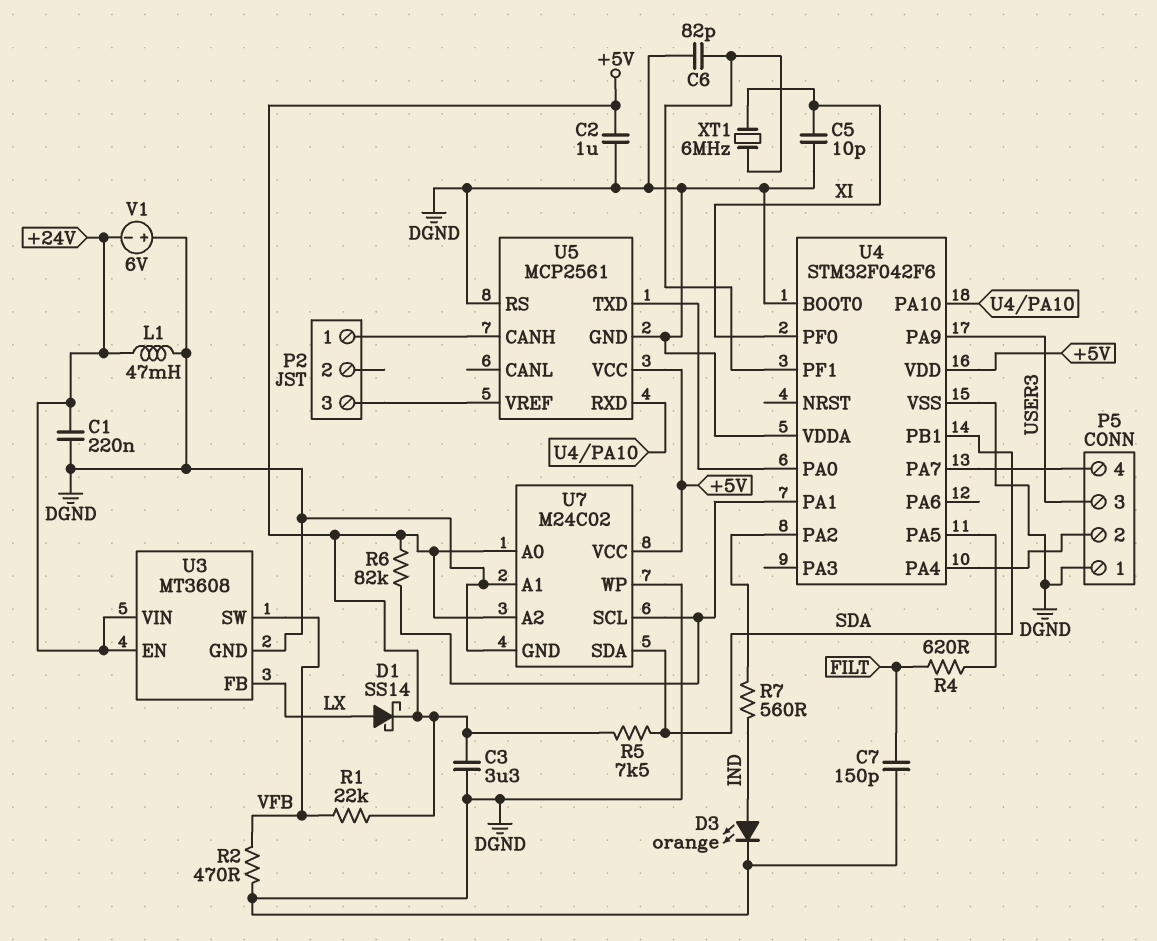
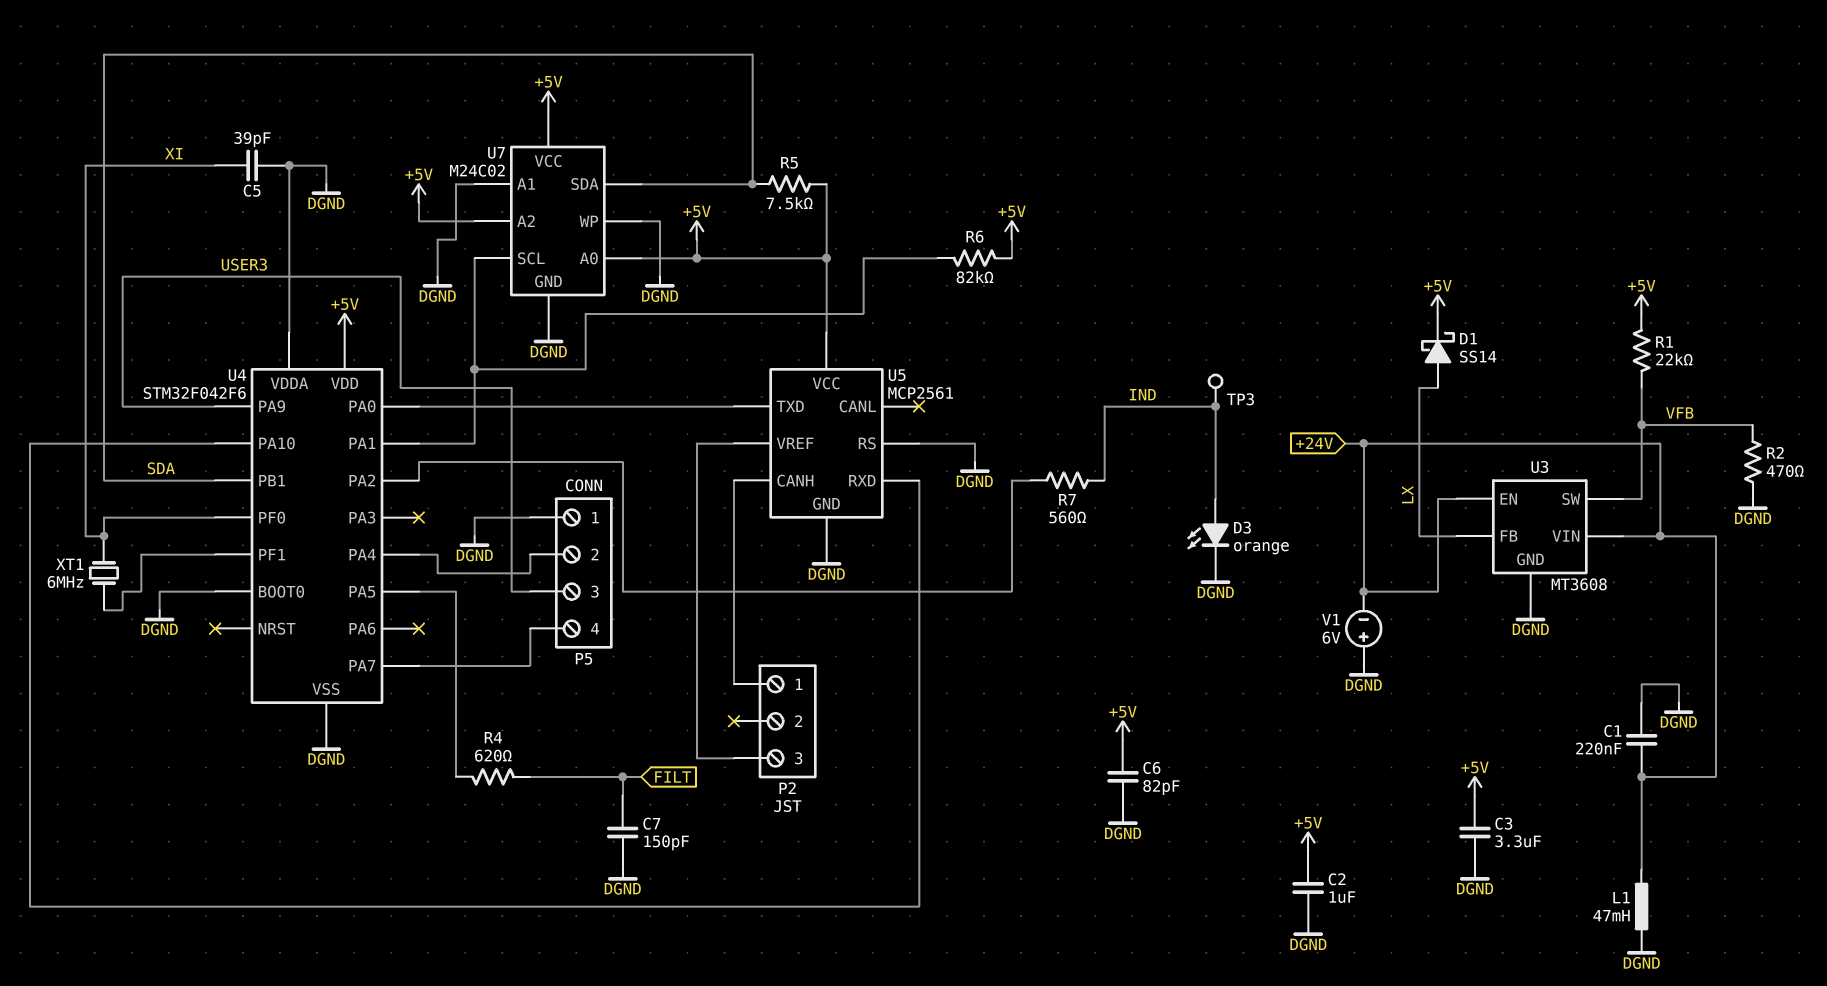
C5: 10pF (DGND, XI) -> 39pF (DGND, XI)
C6: 82pF (DGND, U4/PF1) -> 82pF (+5V, DGND)
TP3: none -> test point (IND)

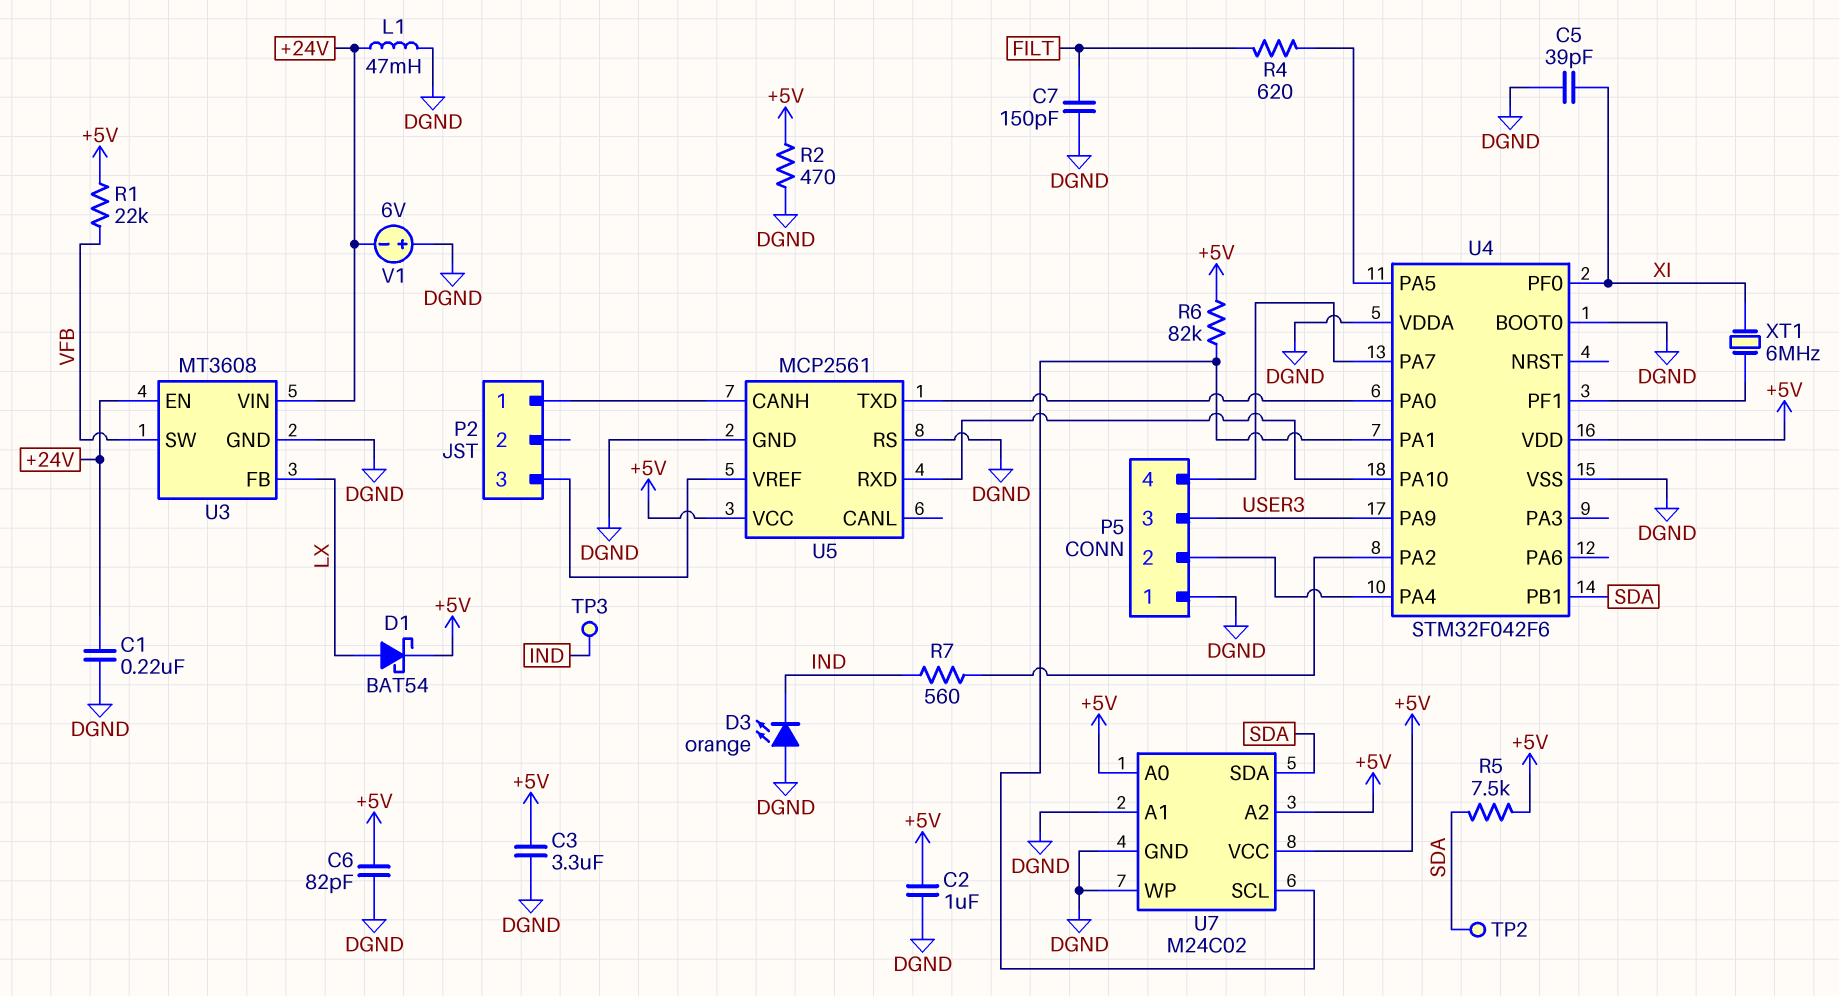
D1: schottky SS14 (A LX, K +5V) -> schottky BAT54 (A LX, K +5V)
D3: LED orange (A IND, K DGND) -> LED orange (A DGND, K IND)
R2: 470 (DGND, VFB) -> 470 (+5V, DGND)
TP2: none -> test point (SDA)

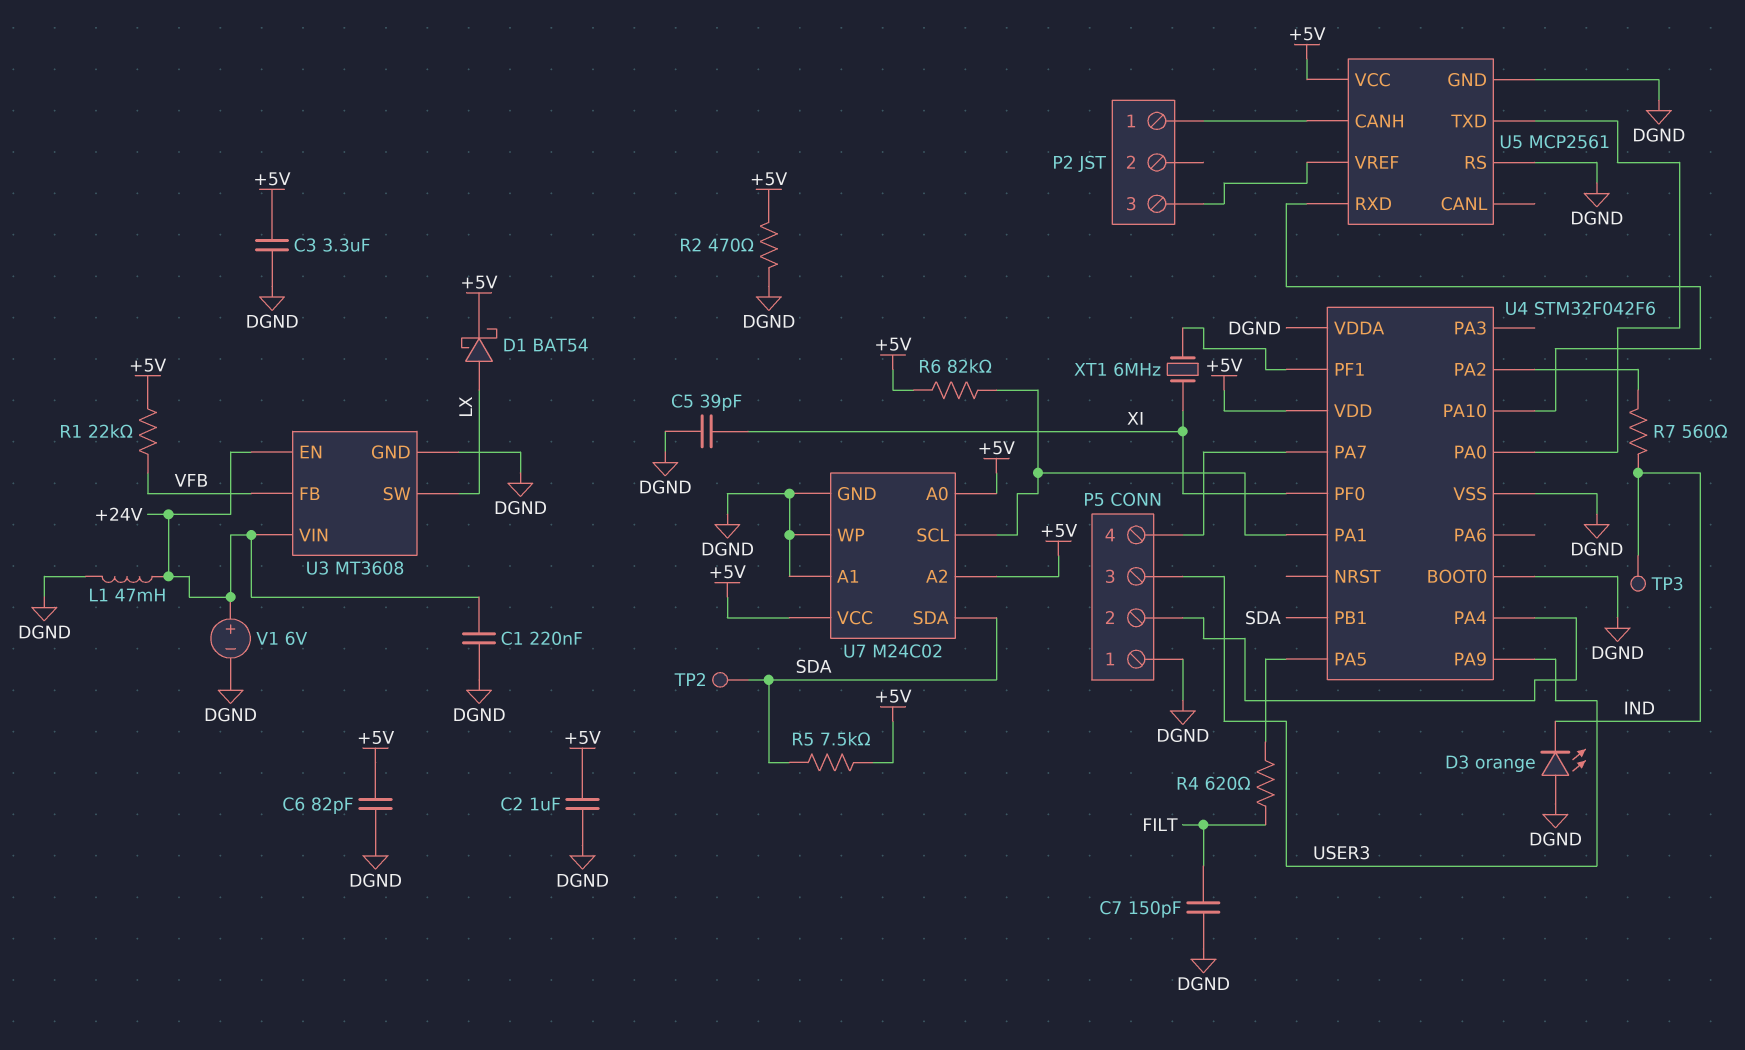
U3 pin FB: LX -> VFB
U3 pin SW: VFB -> LX
V1: 6V (plus DGND, minus +24V) -> 6V (plus +24V, minus DGND)

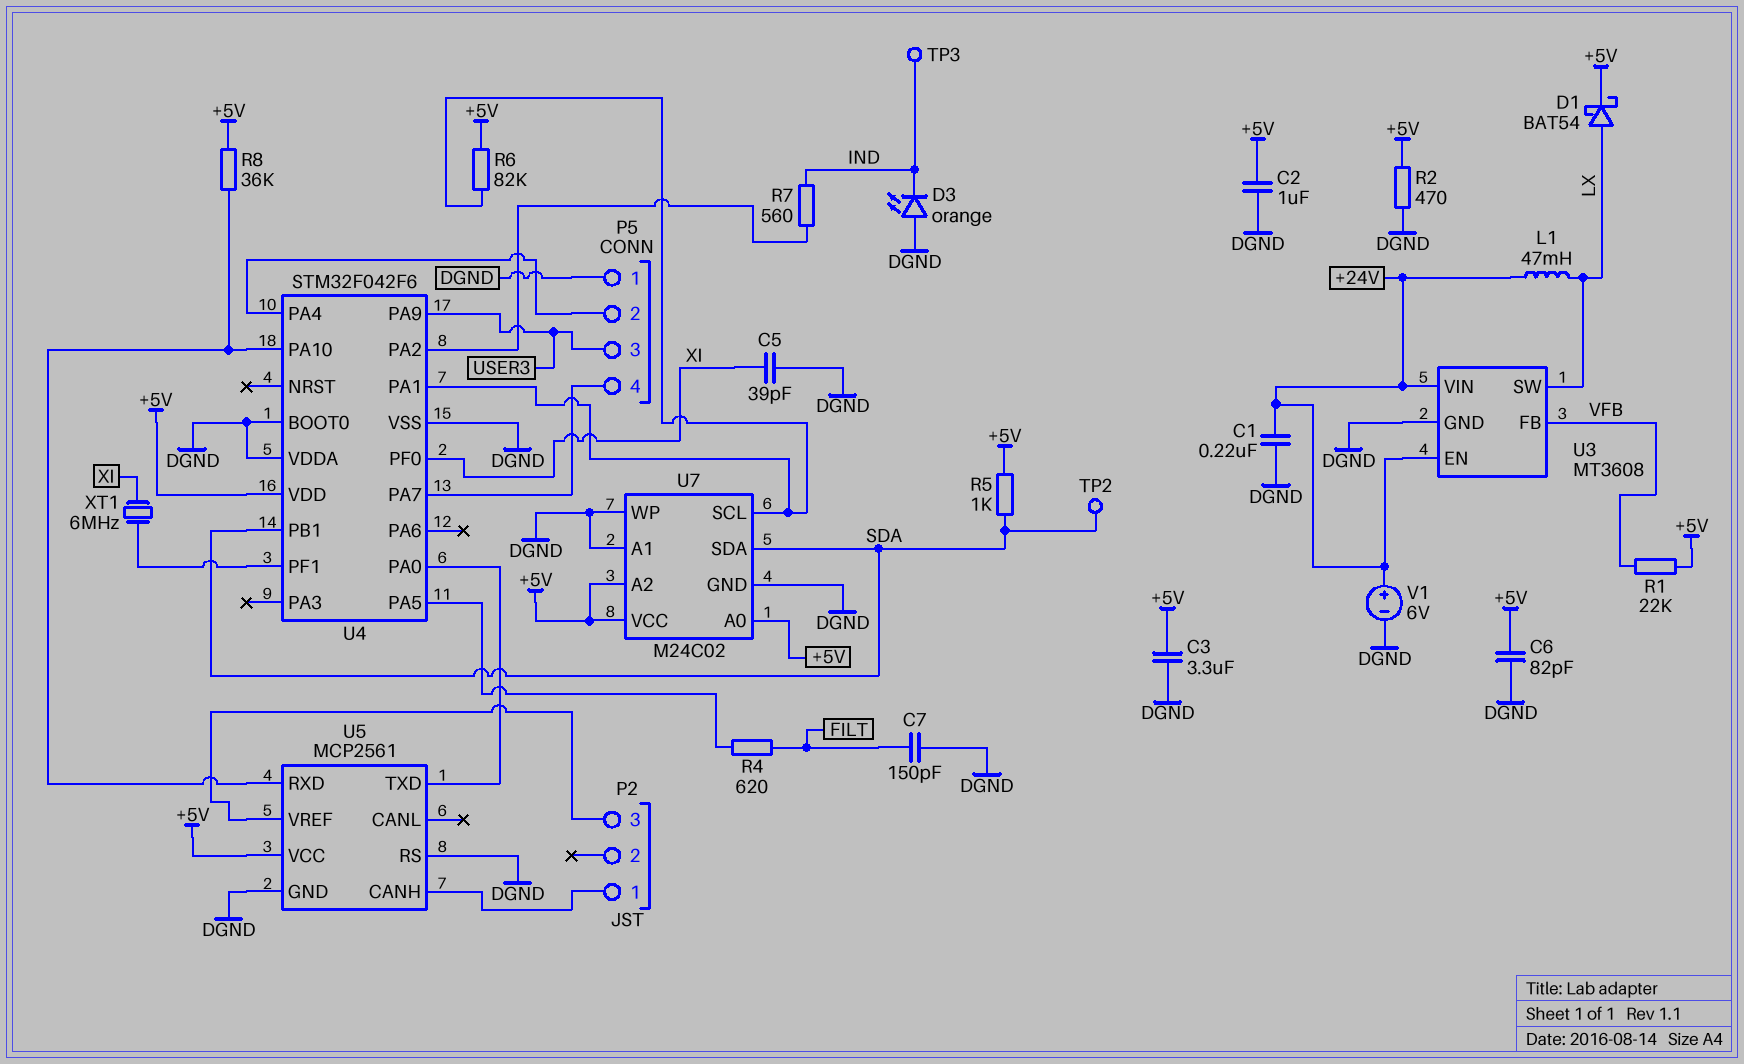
L1: 47mH (+24V, DGND) -> 47mH (+24V, LX)
R5: 7.5k (+5V, SDA) -> 1k (+5V, SDA)
R8: none -> 36k (+5V, U4/PA10)

